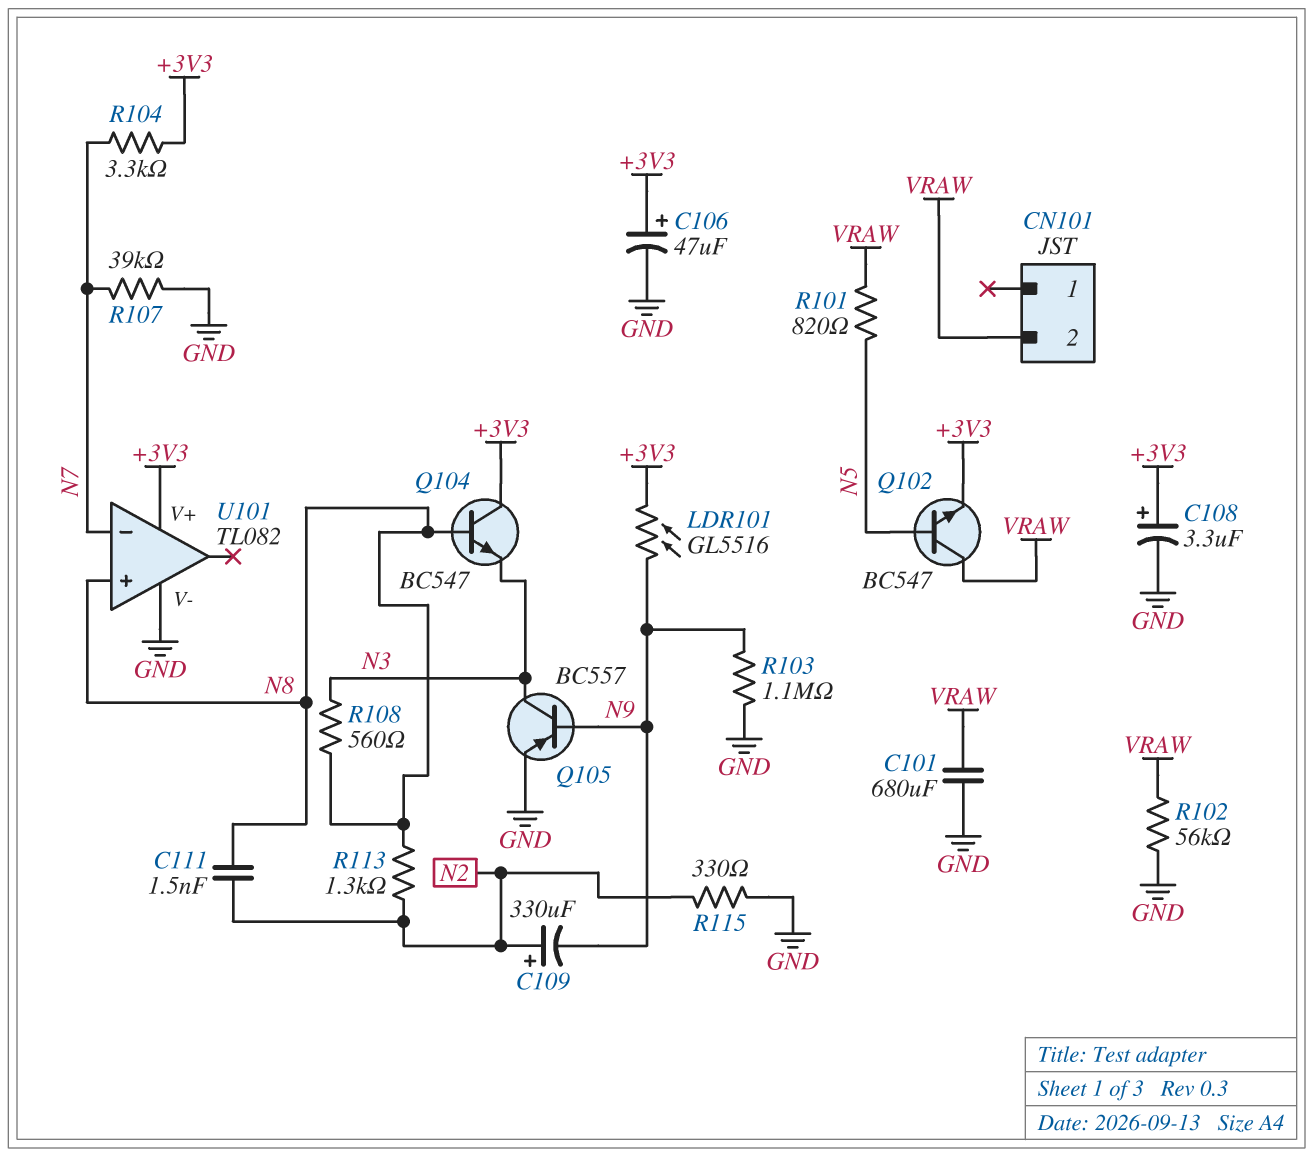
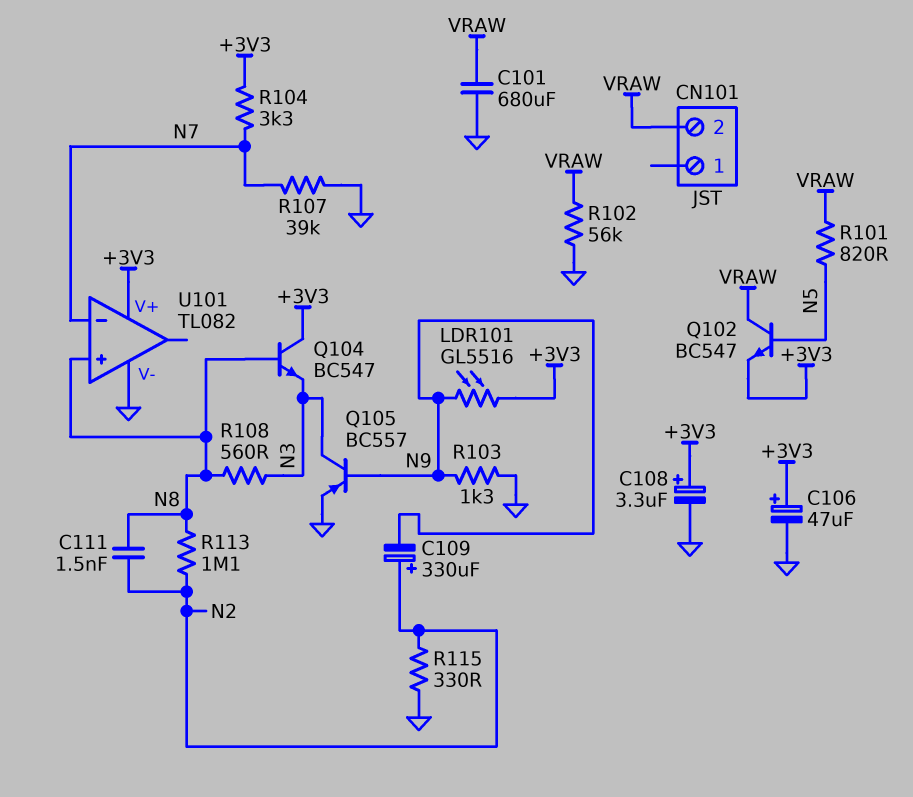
R103: 1.1M (GND, N9) -> 1.3k (GND, N9)
R113: 1.3k (N2, N8) -> 1.1M (N2, N8)

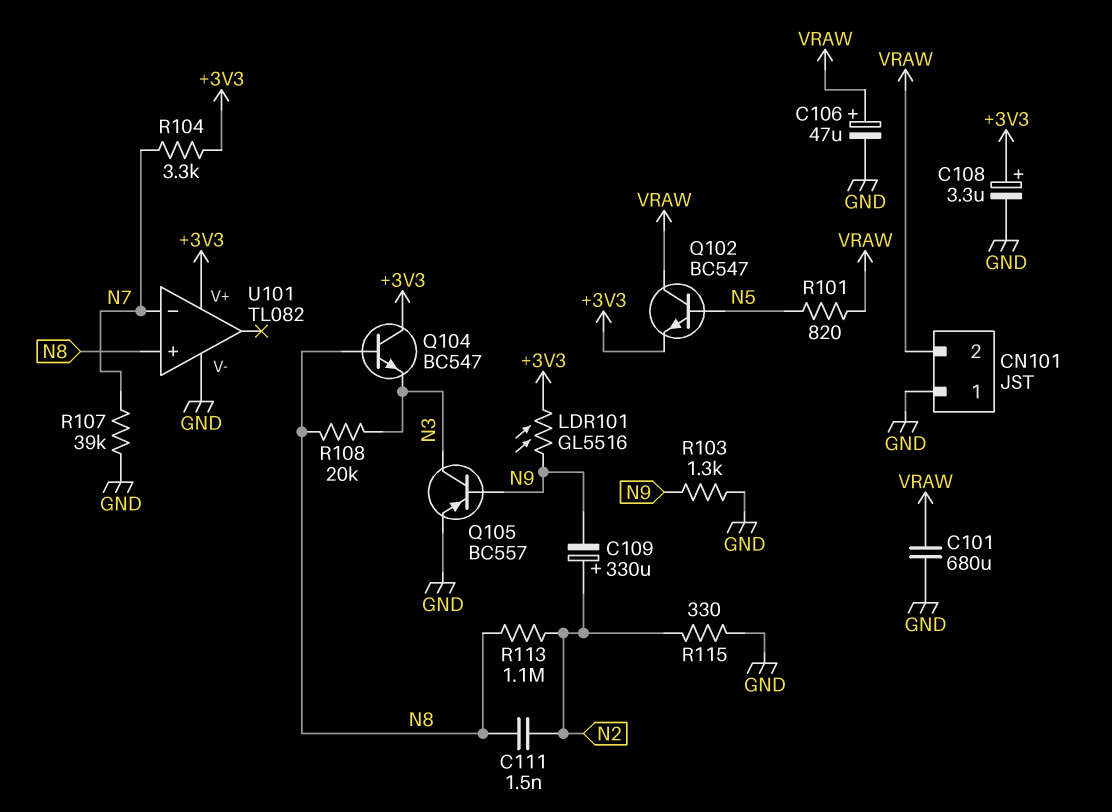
C106: 47uF (plus +3V3, minus GND) -> 47uF (plus VRAW, minus GND)
CN101 pin 1: none -> GND
R102: 56k (GND, VRAW) -> none
R108: 560 (N3, N8) -> 20k (N3, N8)

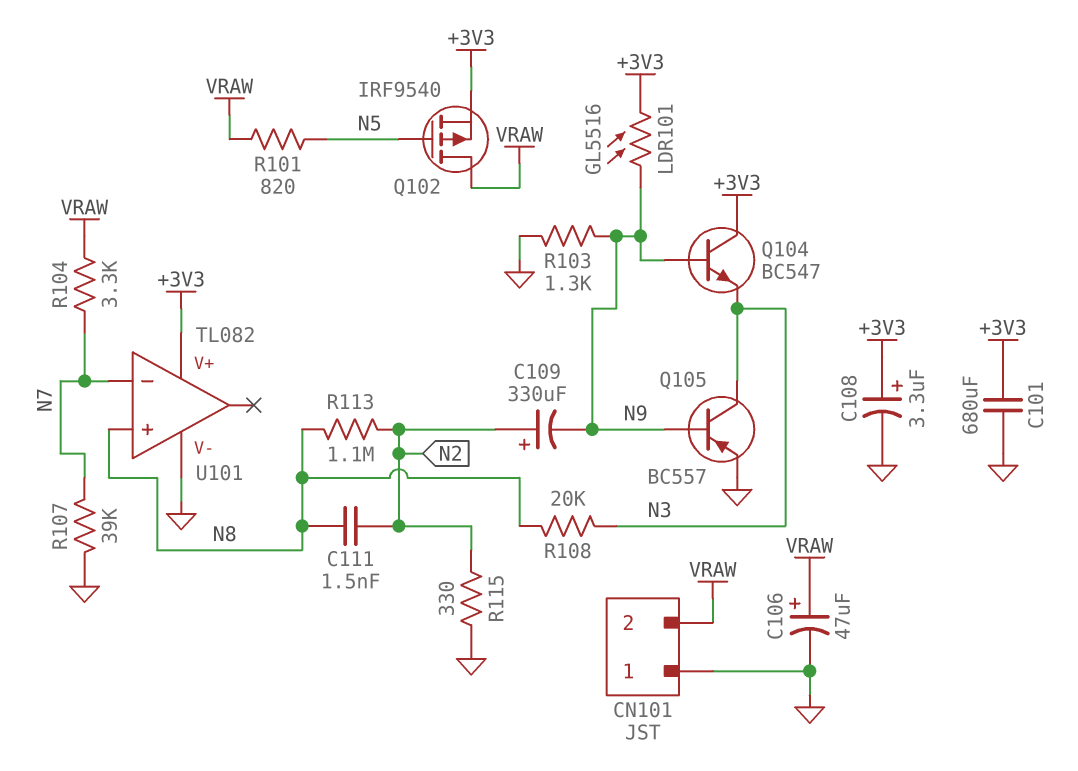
C101: 680uF (GND, VRAW) -> 680uF (+3V3, GND)
Q102: NPN BC547 (B N5, C VRAW, E +3V3) -> PMOS IRF9540 (G N5, D VRAW, S +3V3)
Q104: NPN BC547 (B N8, C +3V3, E N3) -> NPN BC547 (B N9, C +3V3, E N3)
R104: 3.3k (+3V3, N7) -> 3.3k (N7, VRAW)

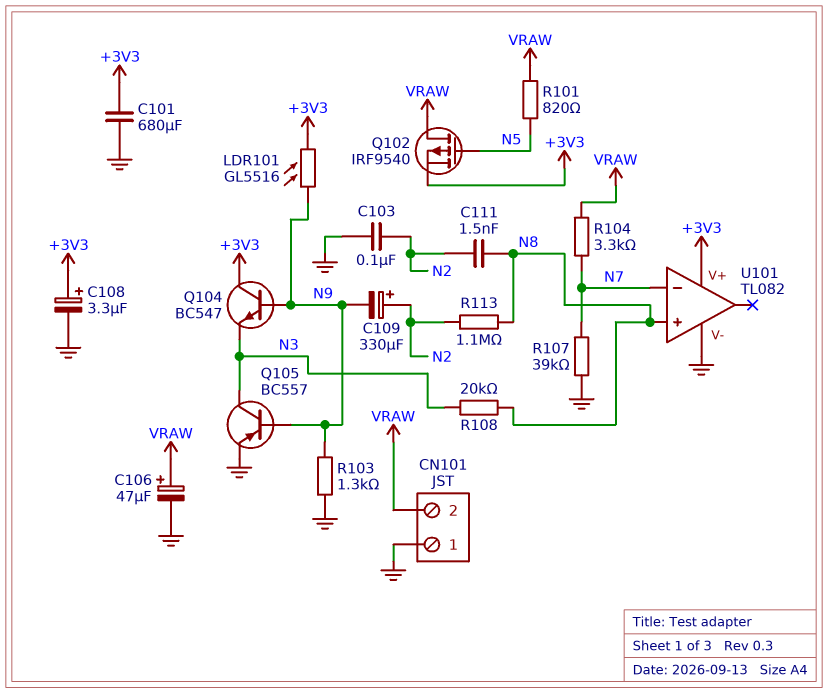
C103: none -> 100nF (GND, N2)
R115: 330 (GND, N2) -> none

